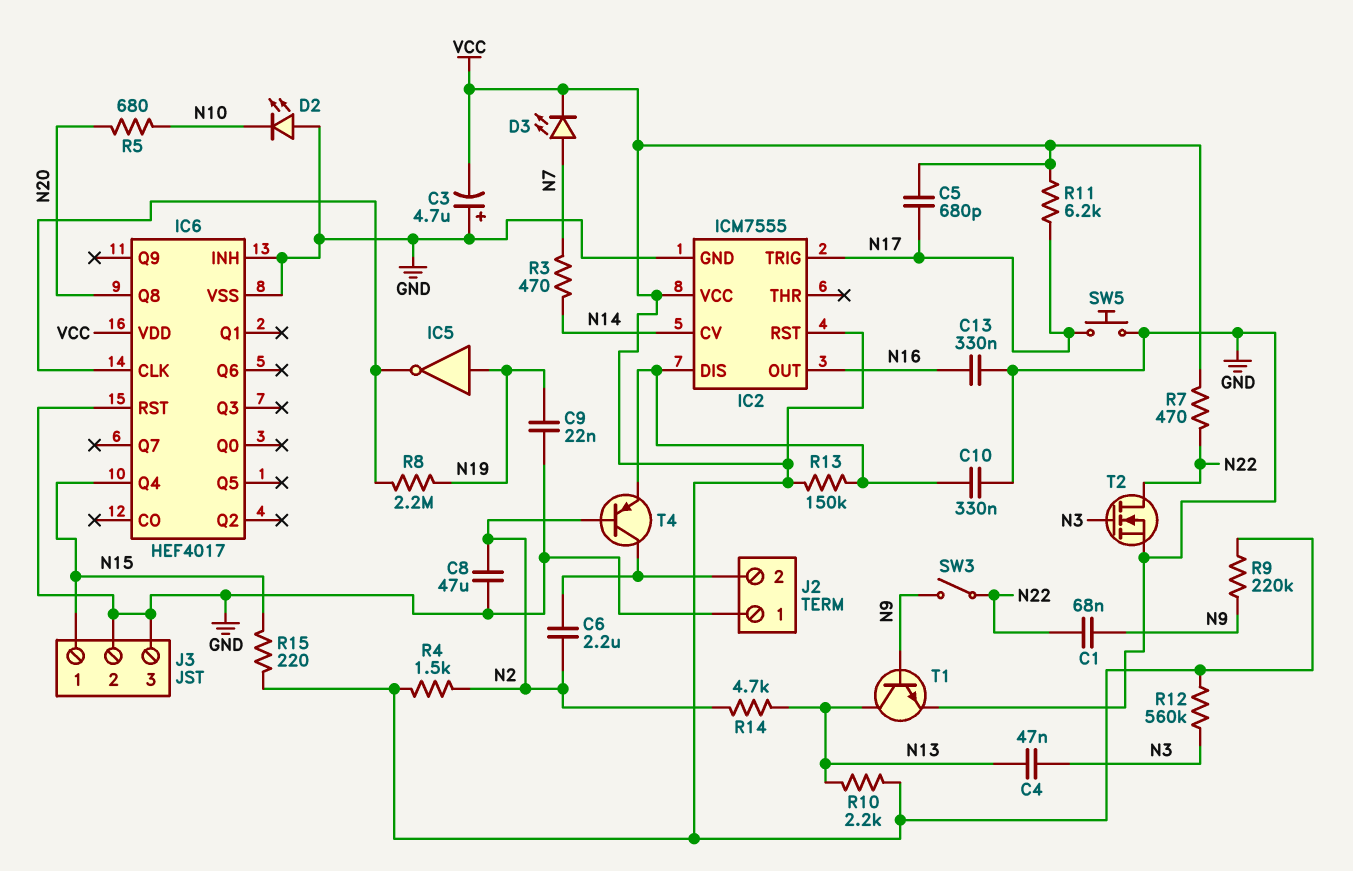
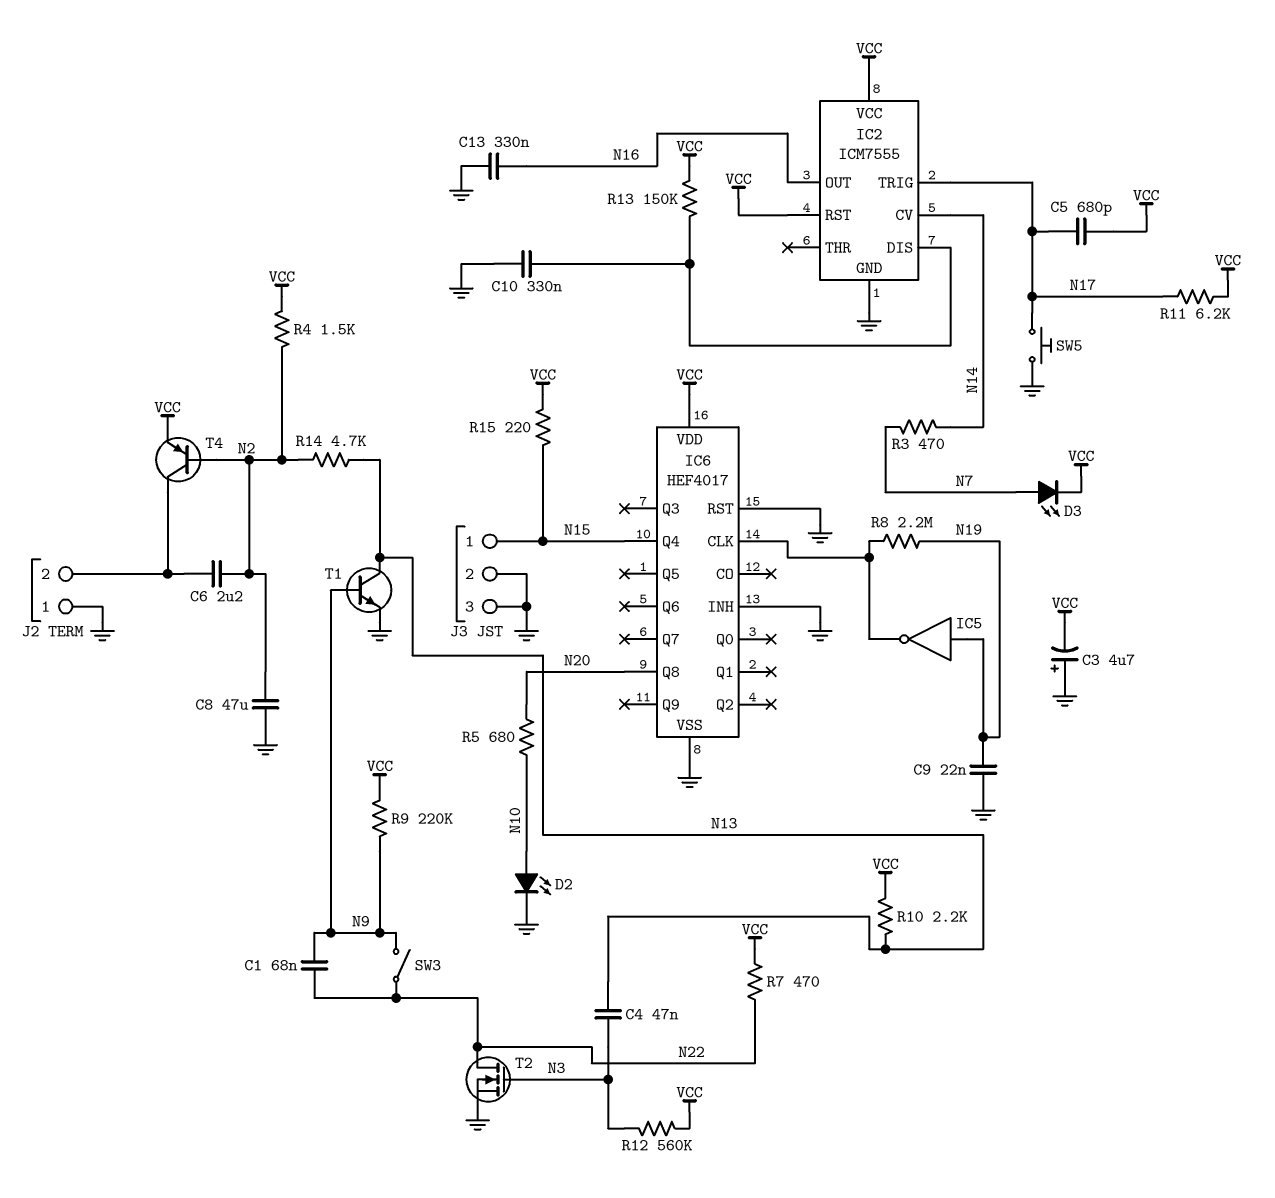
D2: LED (A GND, K N10) -> LED (A N10, K GND)
T4: PNP (B N2, C J2/2, E IC2/DIS) -> PNP (B N2, C J2/2, E VCC)

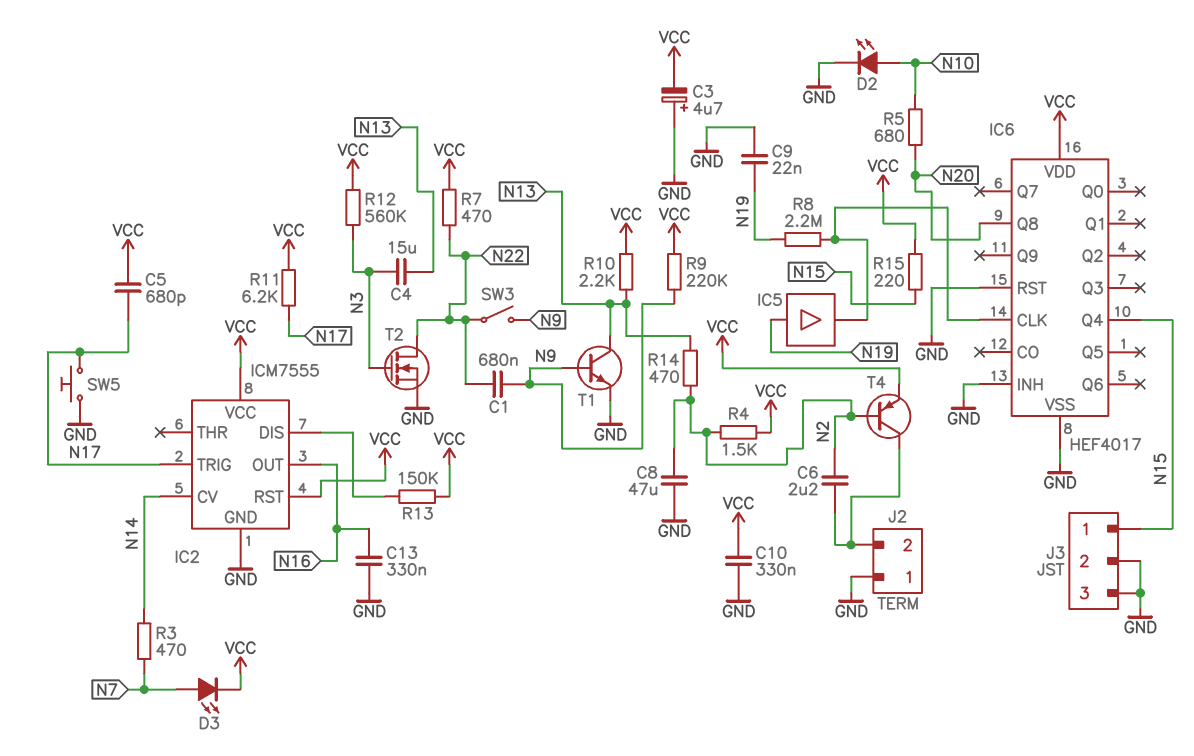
C1: 68nF (N9, N22) -> 680nF (N9, N22)
C4: 47nF (N3, N13) -> 15uF (N3, N13)
C10: 330nF (GND, IC2/DIS) -> 330nF (GND, VCC)
IC5: NOT (in N19, out IC6/CLK) -> buffer (in N19, out IC6/CLK)
R14: 4.7k (N2, N13) -> 470 (N2, N13)

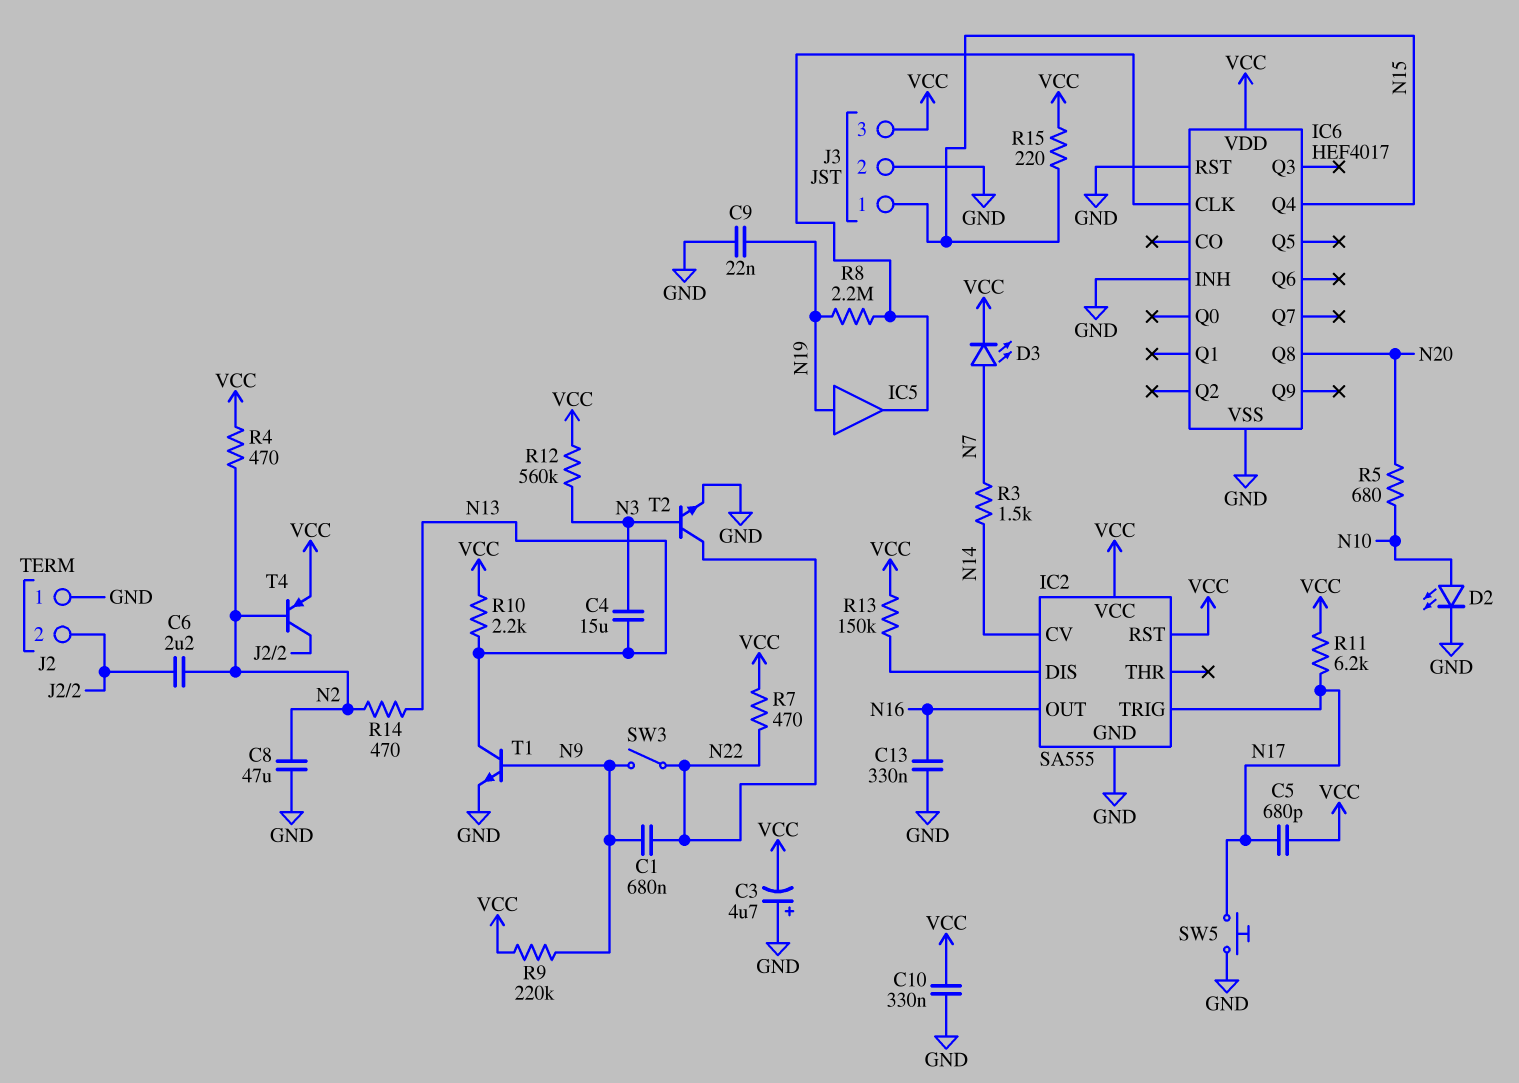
IC2: ICM7555 -> SA555
J3 pin 3: GND -> VCC
R3: 470 (N7, N14) -> 1.5k (N7, N14)
R4: 1.5k (N2, VCC) -> 470 (N2, VCC)
T2: NMOS (G N3, D N22, S GND) -> NPN (B N3, C N22, E GND)

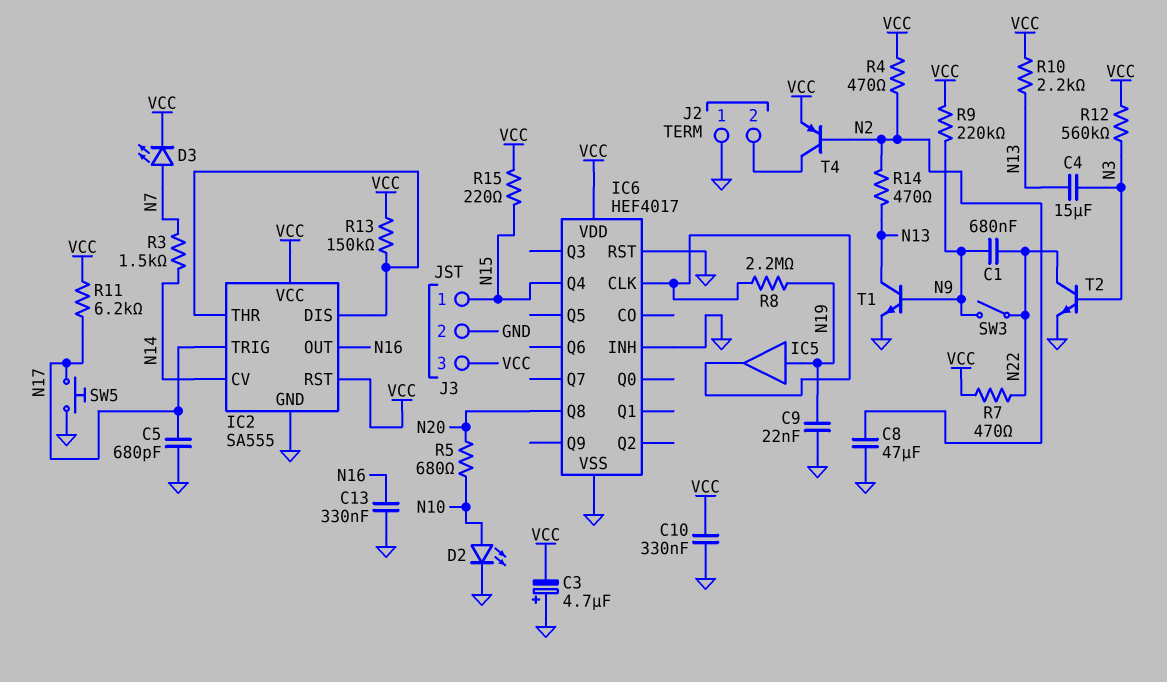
C5: 680pF (N17, VCC) -> 680pF (GND, N17)
C6: 2.2uF (J2/2, N2) -> none
IC2 pin THR: none -> IC2/DIS

